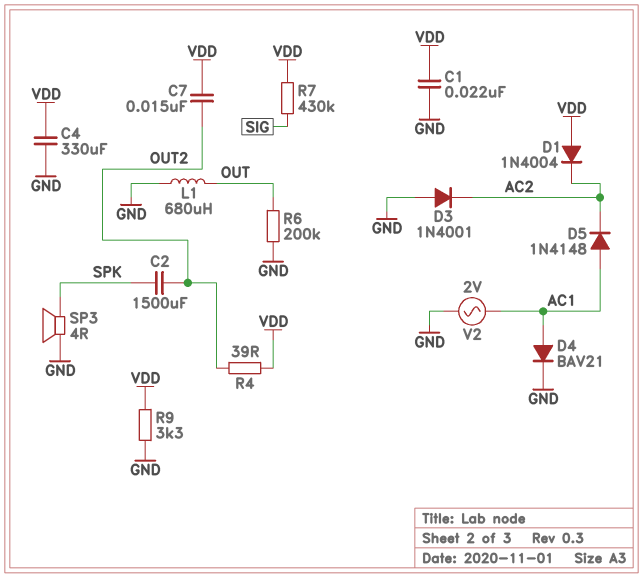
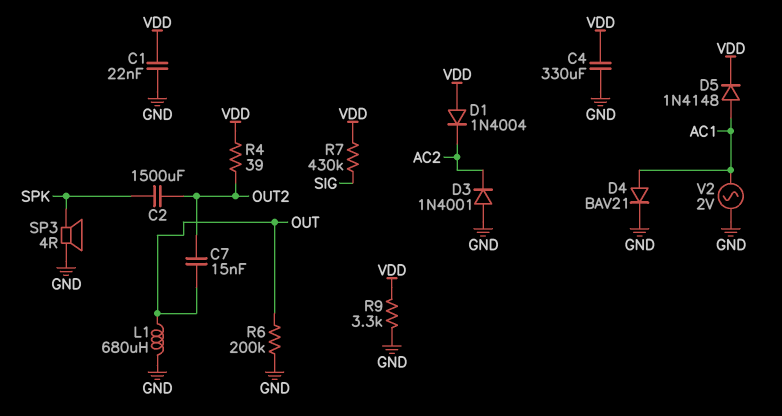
C7: 15nF (OUT2, VDD) -> 15nF (OUT, OUT2)
D5: diode 1N4148 (A AC1, K AC2) -> diode 1N4148 (A AC1, K VDD)

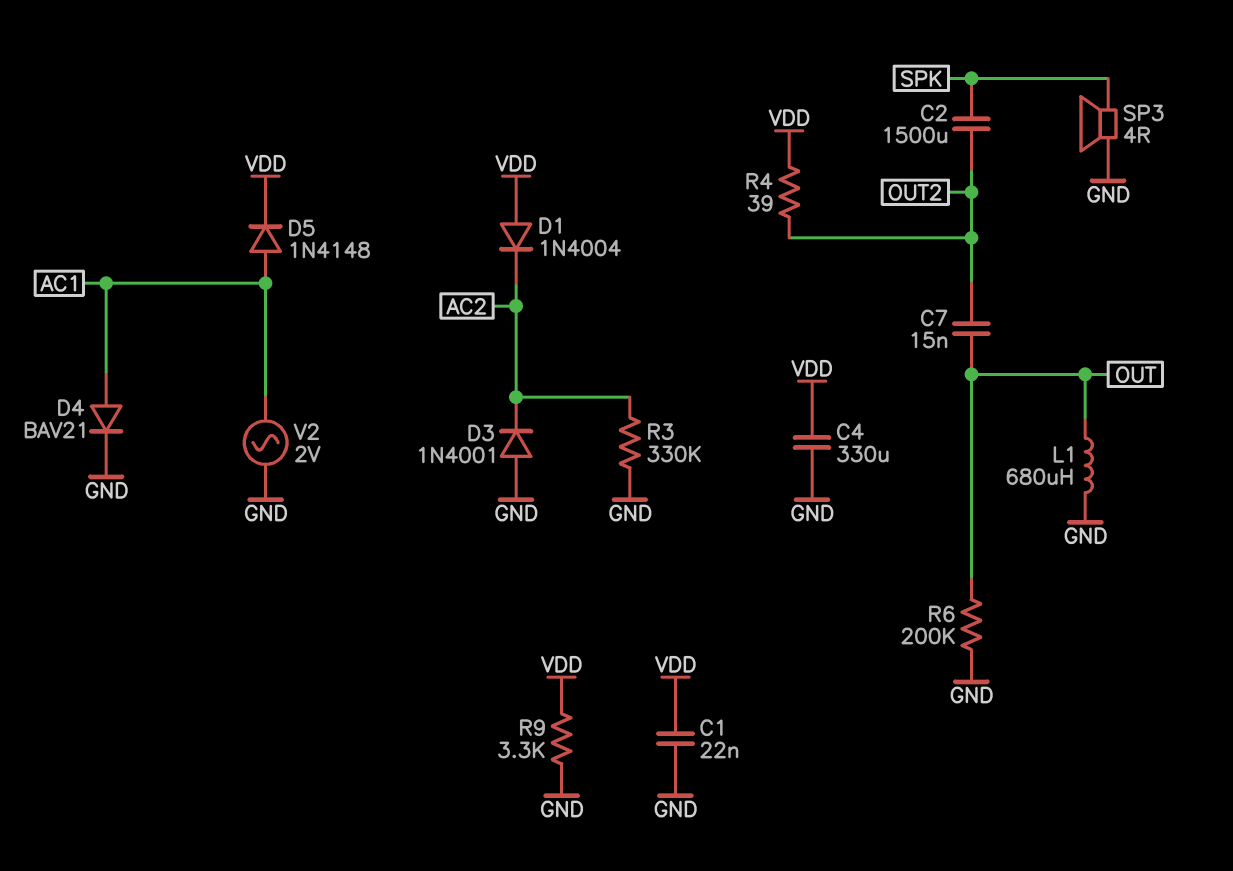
R3: none -> 330k (AC2, GND)
R7: 430k (SIG, VDD) -> none

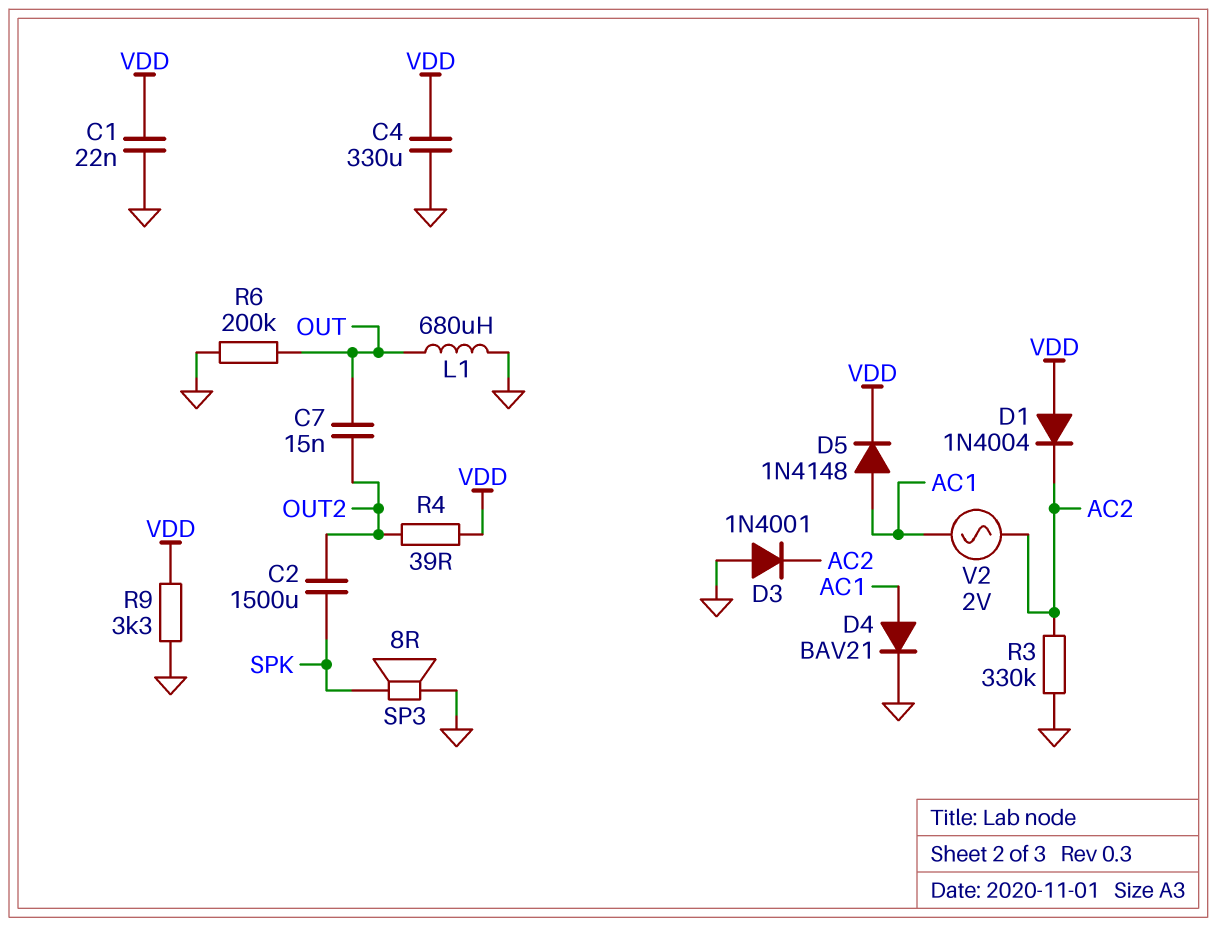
SP3: speaker 4R (GND, SPK) -> speaker 8R (GND, SPK)
V2: AC 2V (AC1, GND) -> AC 2V (AC1, AC2)

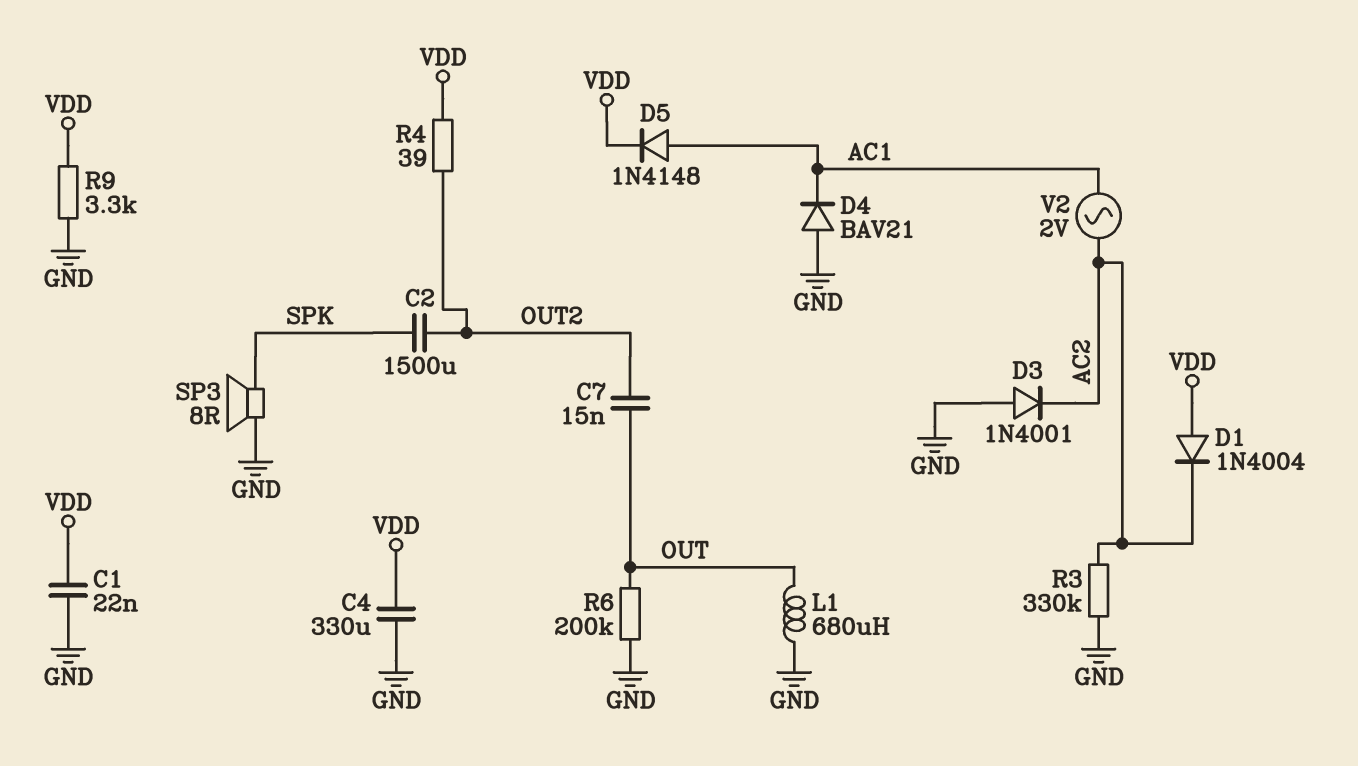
D4: diode BAV21 (A AC1, K GND) -> diode BAV21 (A GND, K AC1)

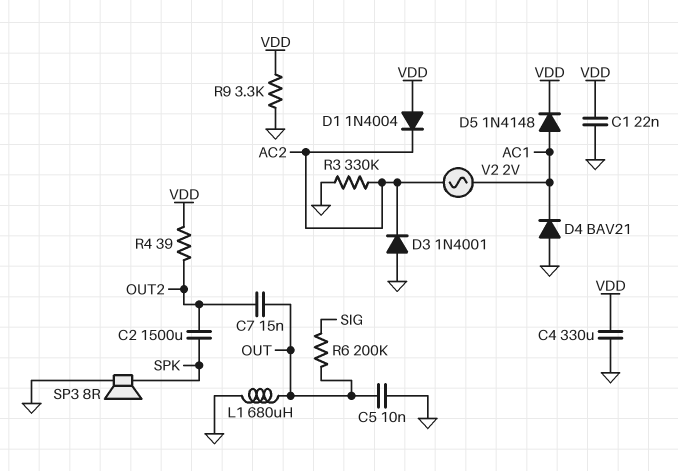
C5: none -> 10nF (GND, OUT)
R6: 200k (GND, OUT) -> 200k (OUT, SIG)

